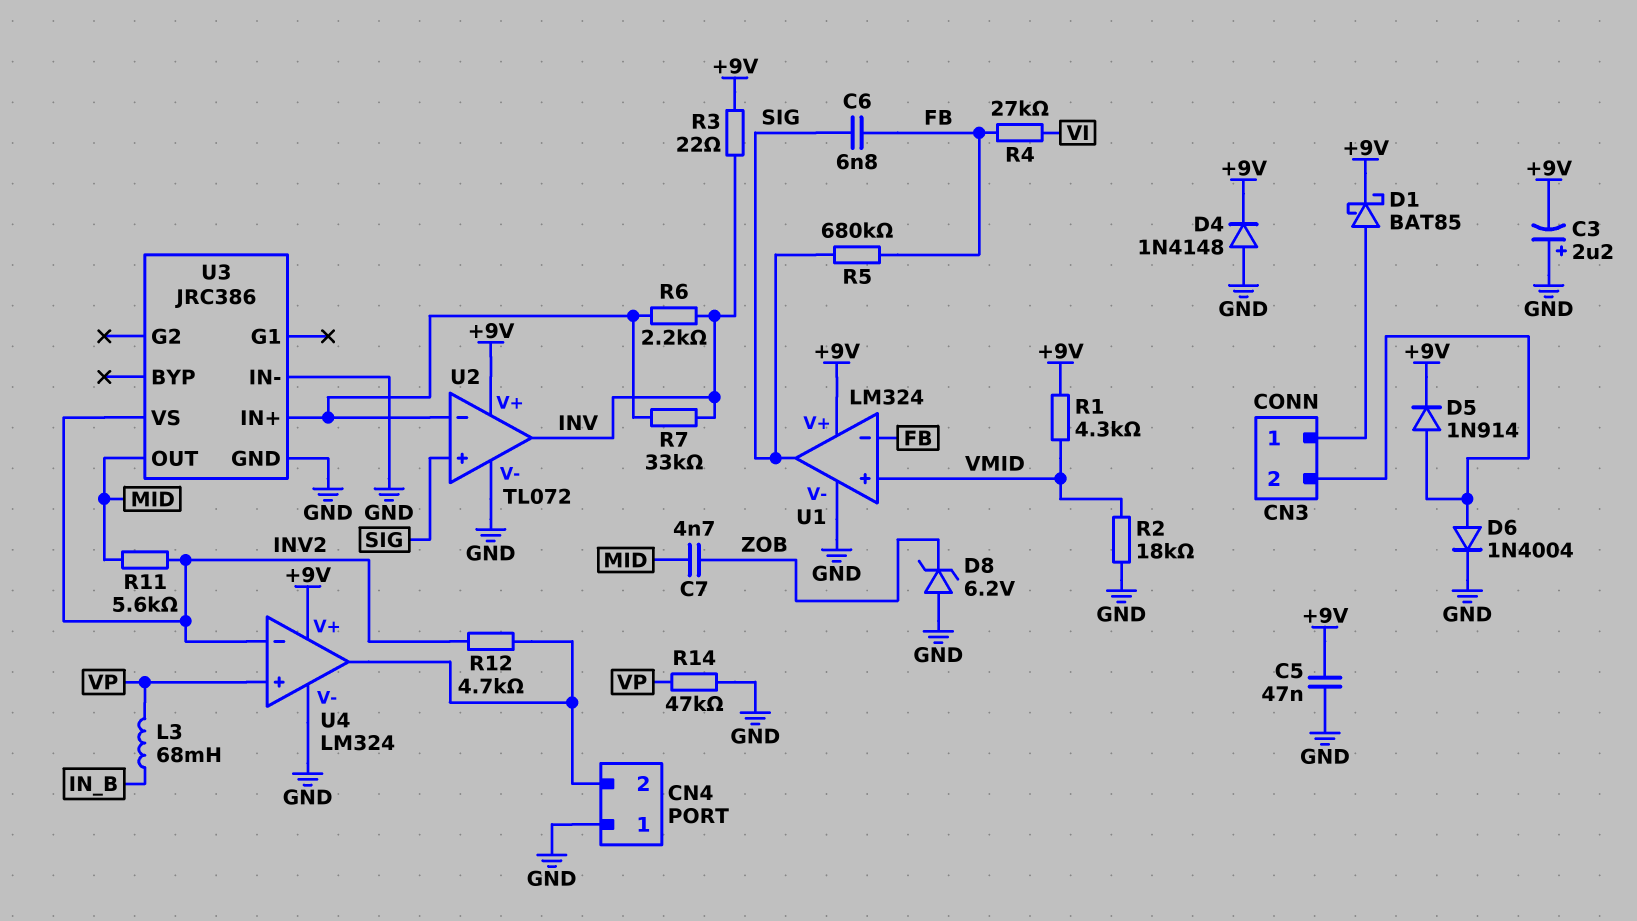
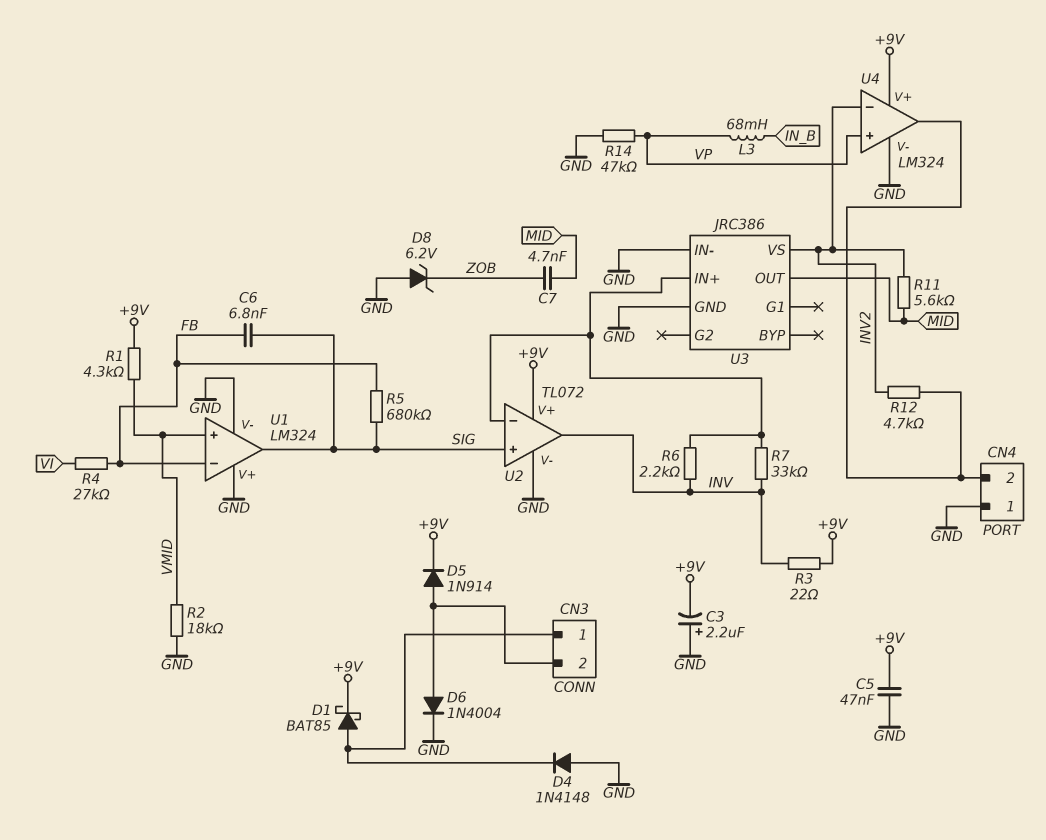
D4: diode 1N4148 (A GND, K +9V) -> diode 1N4148 (A GND, K CN3/1)
U1 pin V+: +9V -> GND

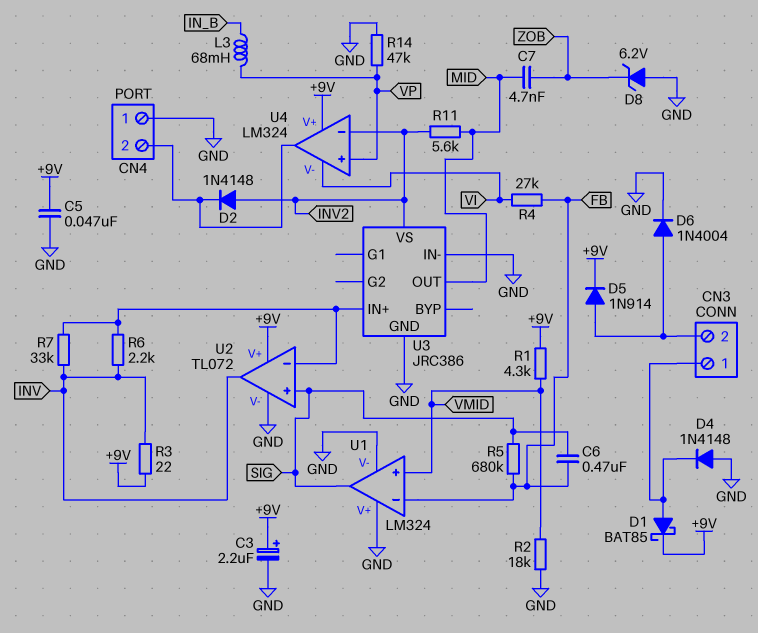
C3: 2.2uF (plus GND, minus +9V) -> 2.2uF (plus +9V, minus GND)
C6: 6.8nF (FB, SIG) -> 470nF (FB, SIG)
D2: none -> diode 1N4148 (A INV2, K CN4/2)
R12: 4.7k (CN4/2, INV2) -> none
U4 pin V-: GND -> VI

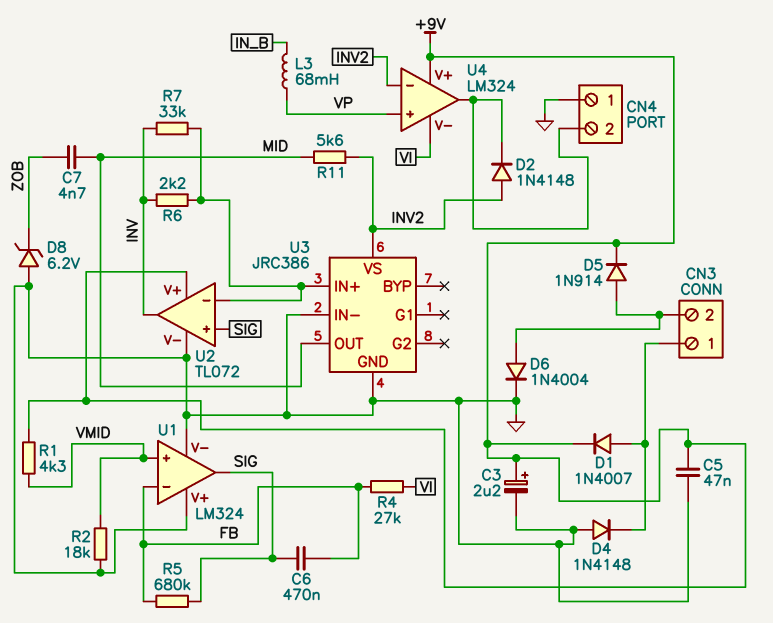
D1: schottky BAT85 (A CN3/1, K +9V) -> diode 1N4007 (A CN3/1, K +9V)
R3: 22 (+9V, INV) -> none
R14: 47k (GND, VP) -> none

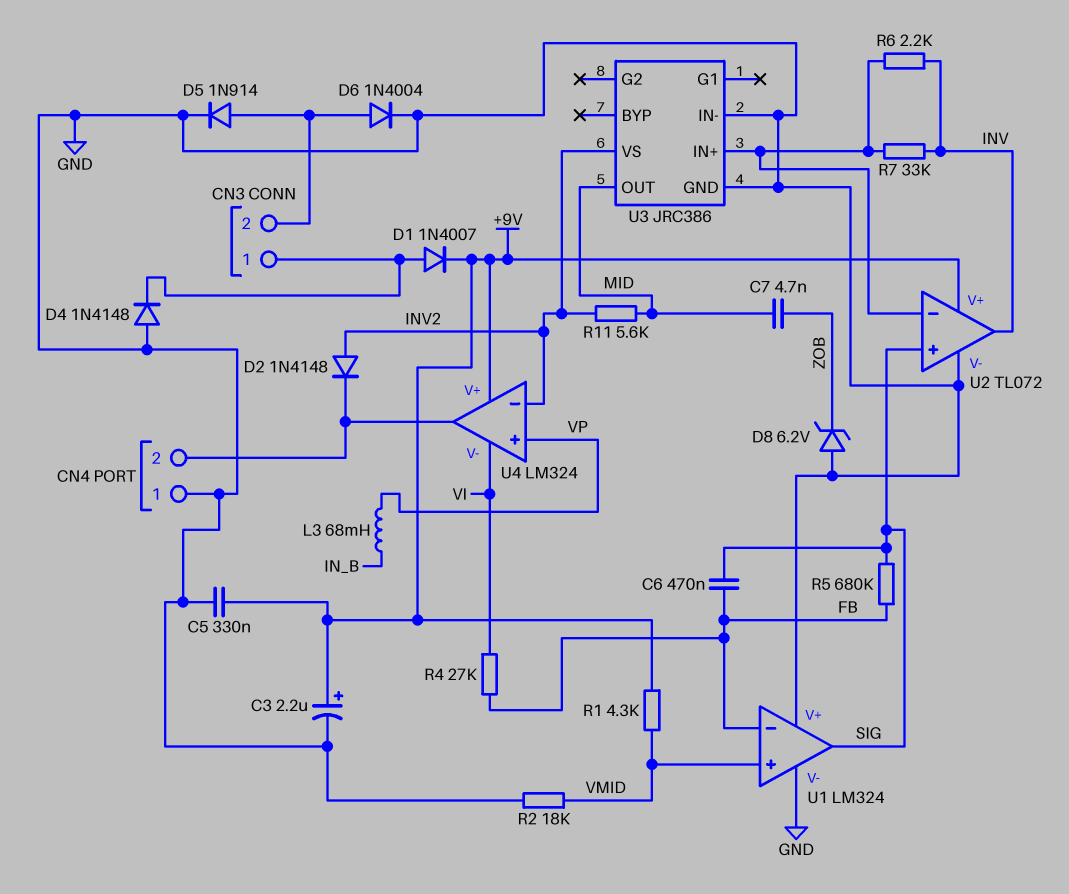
C5: 47nF (+9V, GND) -> 330nF (+9V, GND)
D5: diode 1N914 (A CN3/2, K +9V) -> diode 1N914 (A CN3/2, K GND)

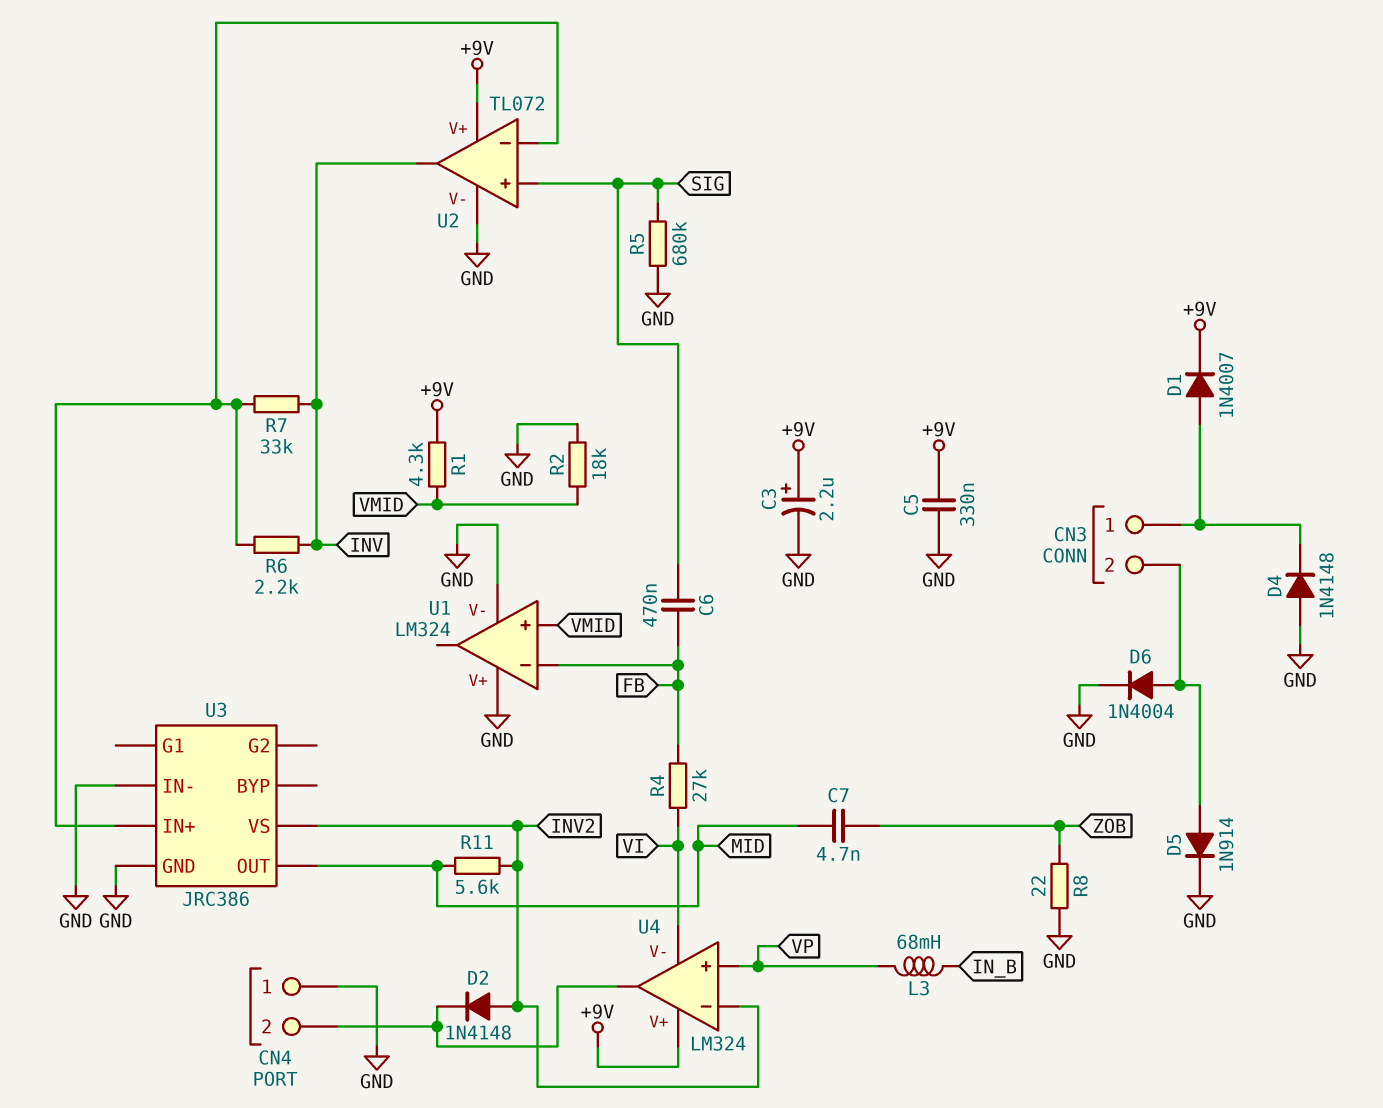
D8: zener 6.2V (A GND, K ZOB) -> none
R5: 680k (FB, SIG) -> 680k (GND, SIG)
R8: none -> 22 (GND, ZOB)
U1 pin out: SIG -> none

